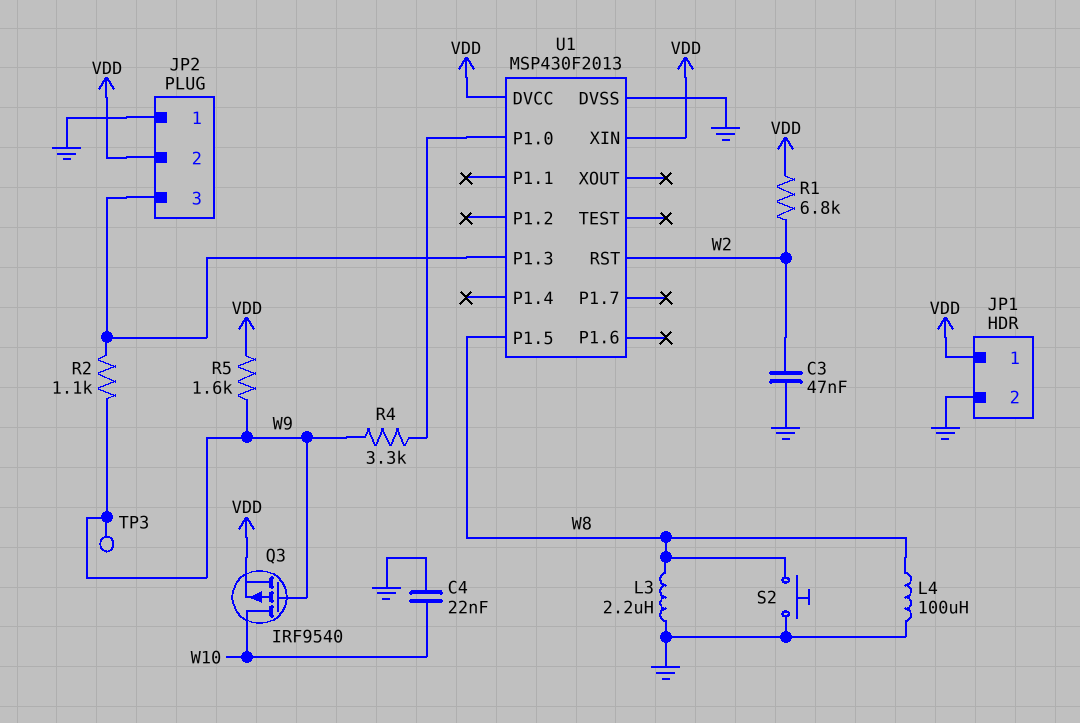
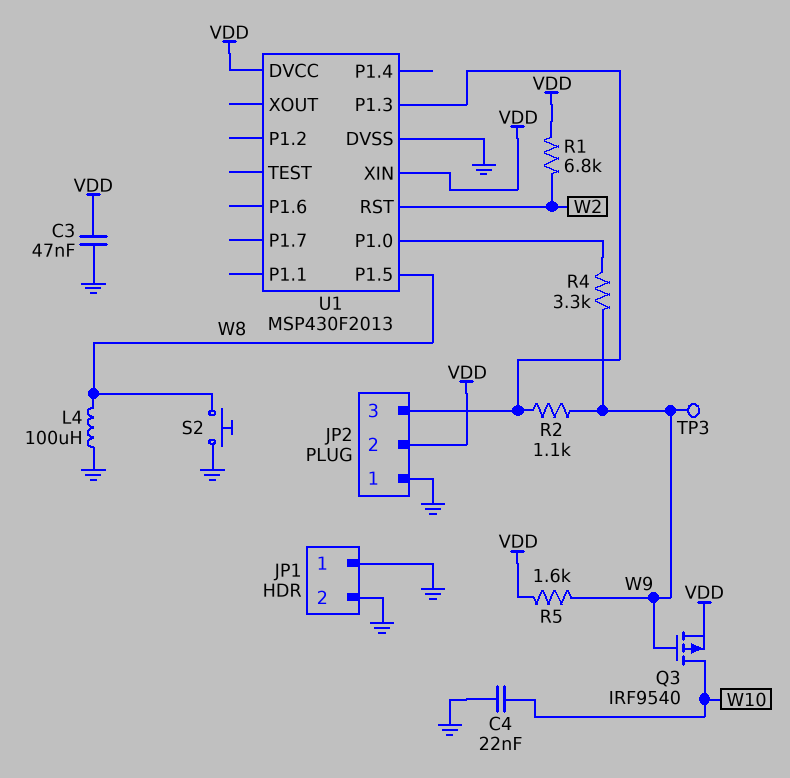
C3: 47nF (GND, W2) -> 47nF (GND, VDD)
JP1 pin 1: VDD -> GND
L3: 2.2uH (GND, W8) -> none

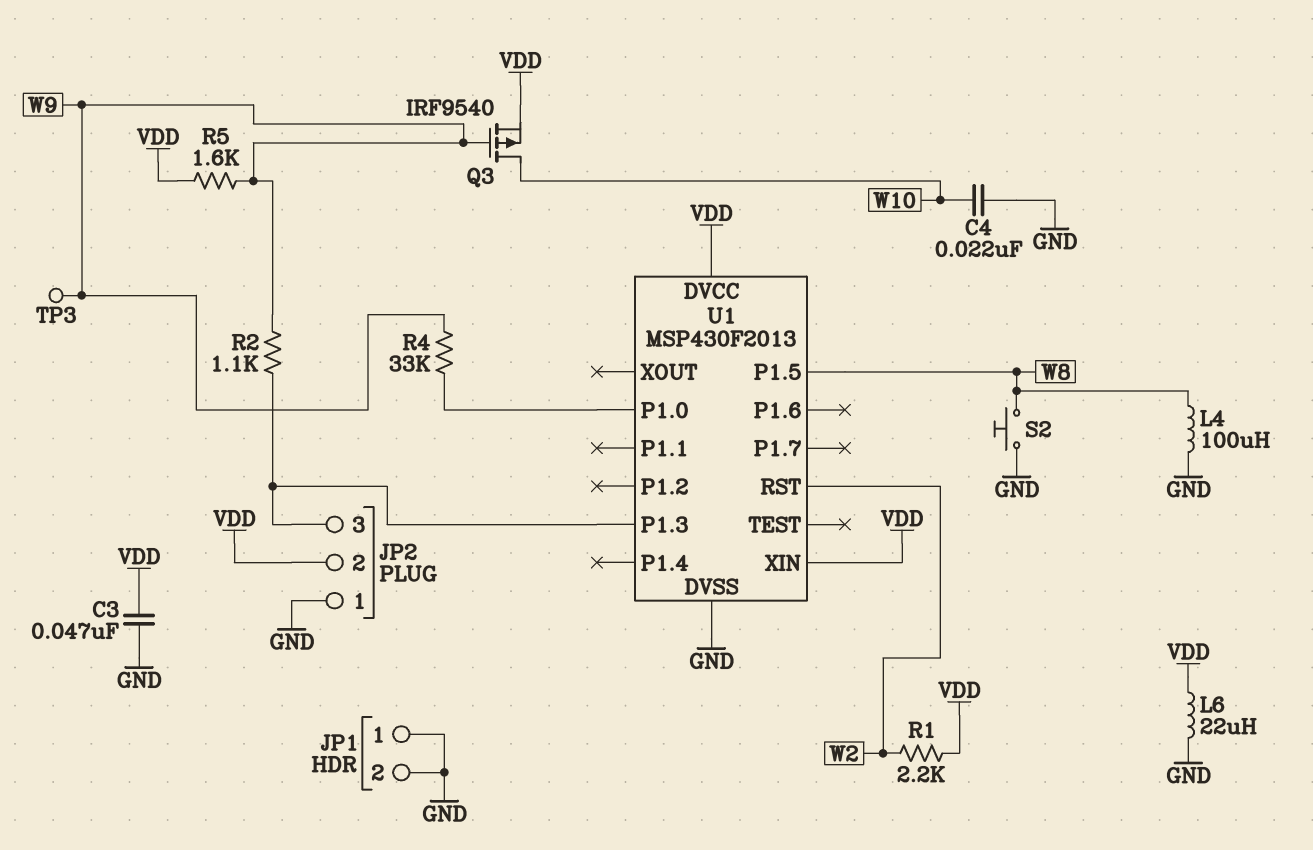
L6: none -> 22uH (GND, VDD)
R1: 6.8k (VDD, W2) -> 2.2k (VDD, W2)
R4: 3.3k (U1/P1.0, W9) -> 33k (U1/P1.0, W9)

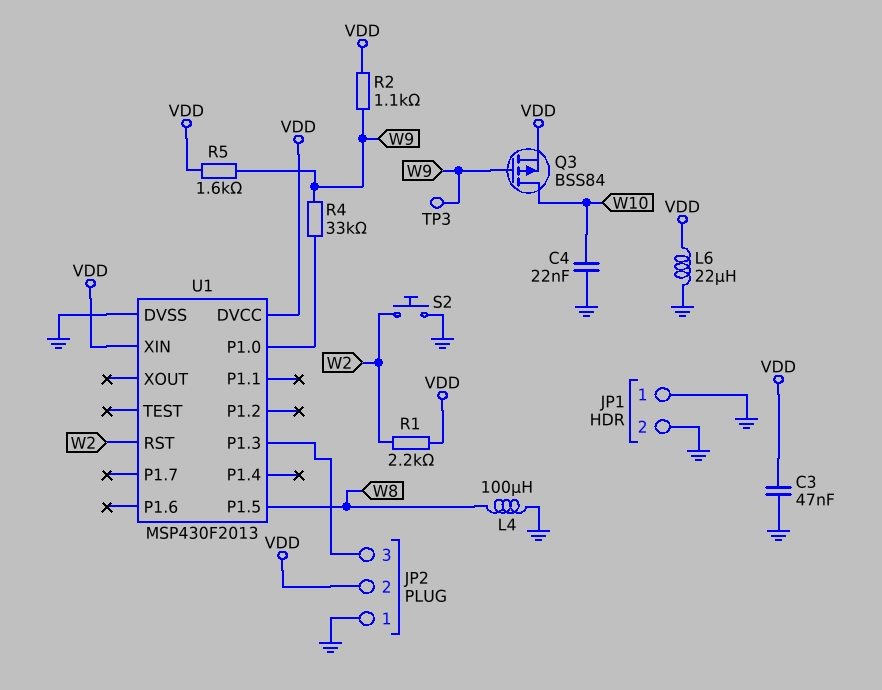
Q3: PMOS IRF9540 (G W9, D W10, S VDD) -> PMOS BSS84 (G W9, D W10, S VDD)
R2: 1.1k (JP2/3, W9) -> 1.1k (VDD, W9)
S2: button (GND, W8) -> button (GND, W2)

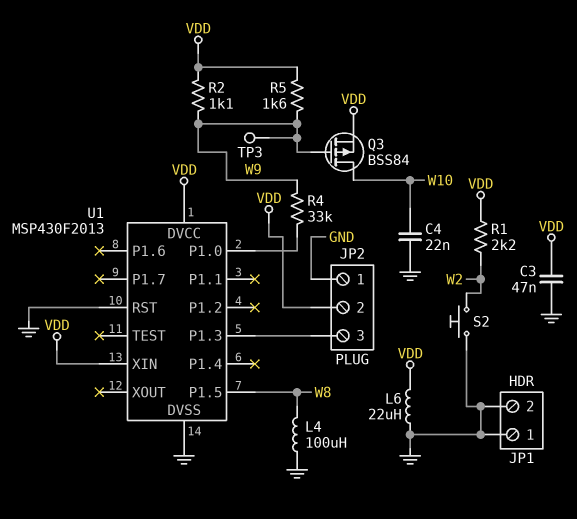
U1 pin RST: W2 -> GND

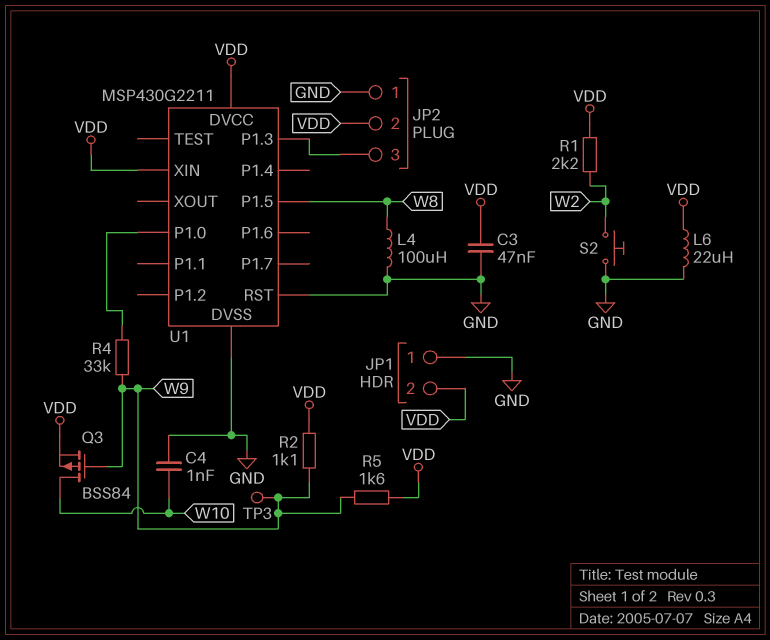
C4: 22nF (GND, W10) -> 1nF (GND, W10)
JP1 pin 2: GND -> VDD
U1: MSP430F2013 -> MSP430G2211

